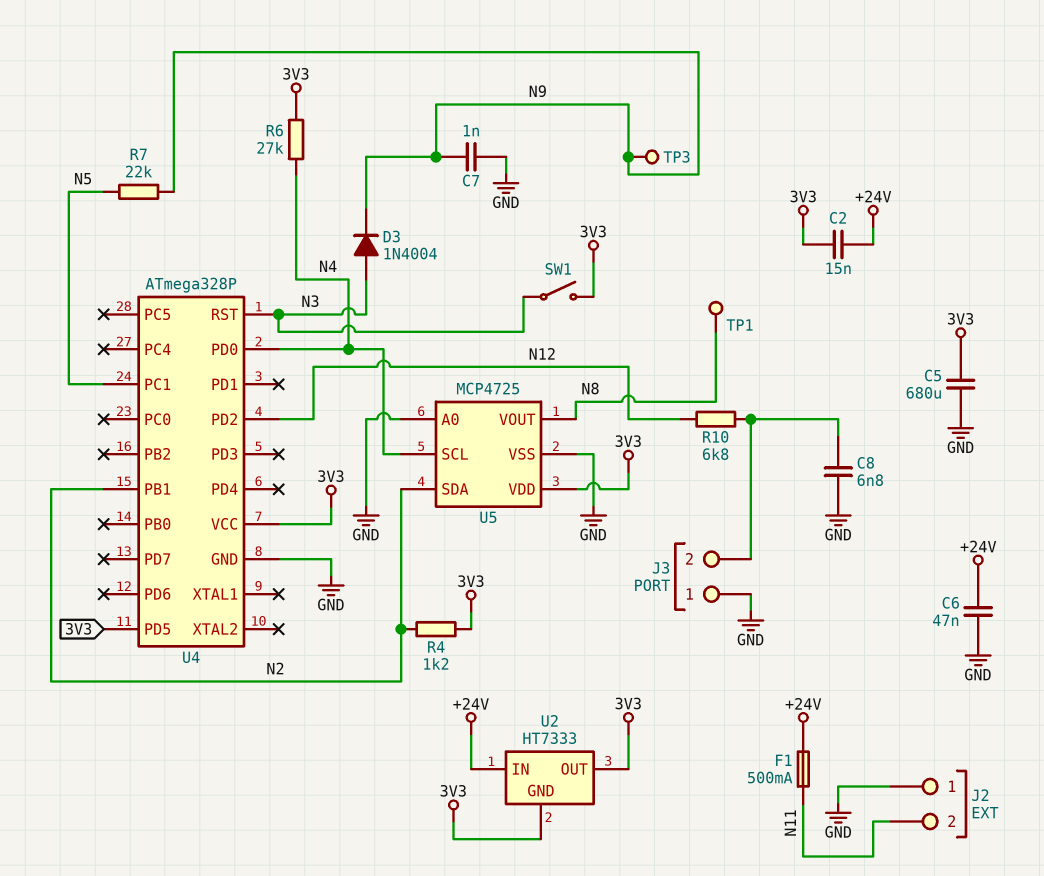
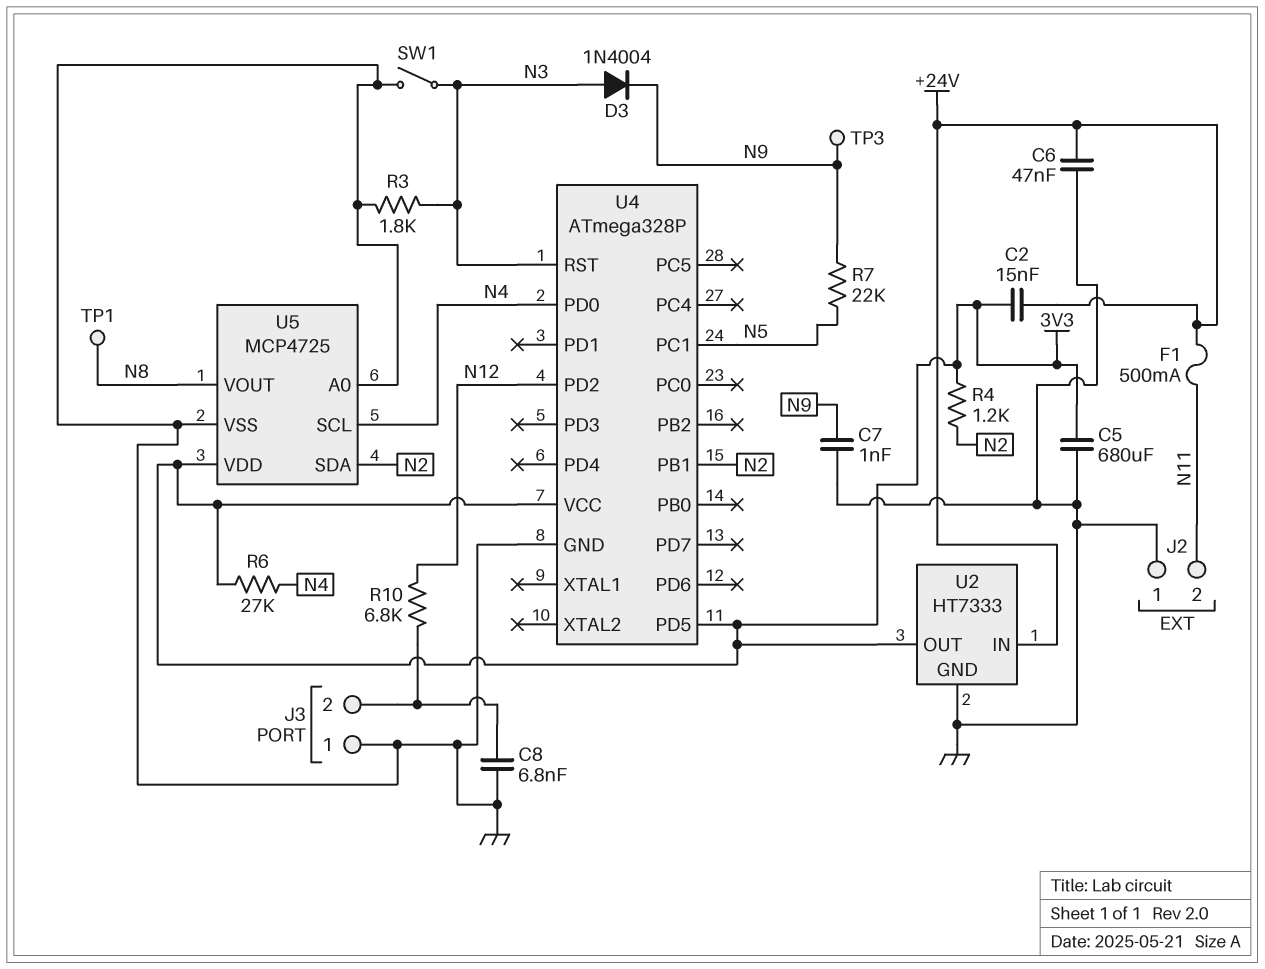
R3: none -> 1.8k (GND, N3)
SW1: switch (3V3, N3) -> switch (GND, N3)
U2 pin GND: 3V3 -> GND

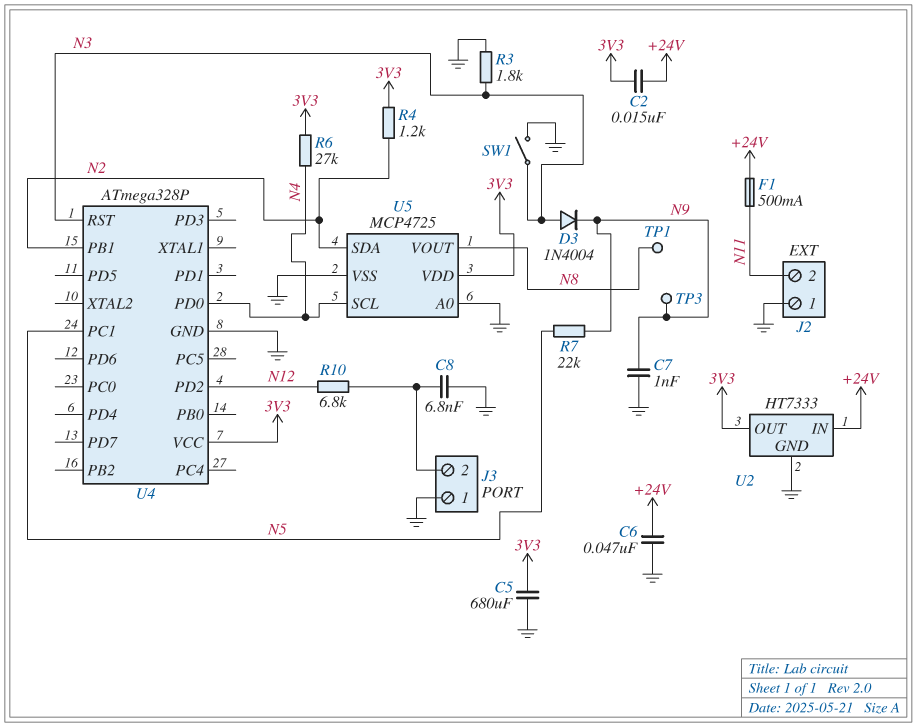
U4 pin PD5: 3V3 -> none

